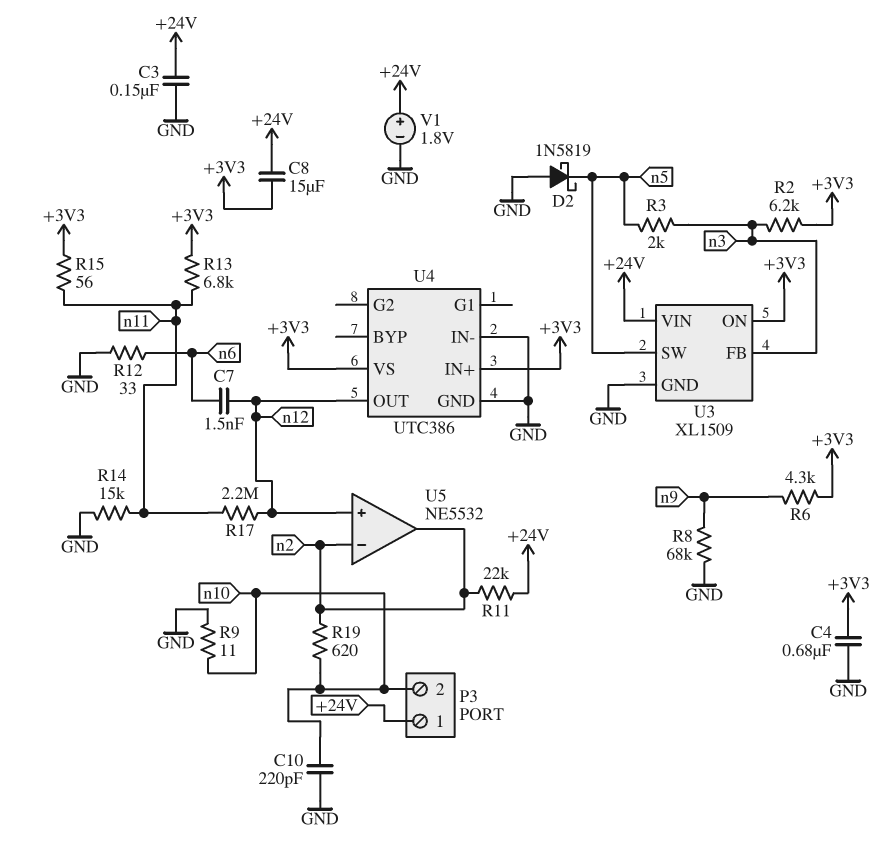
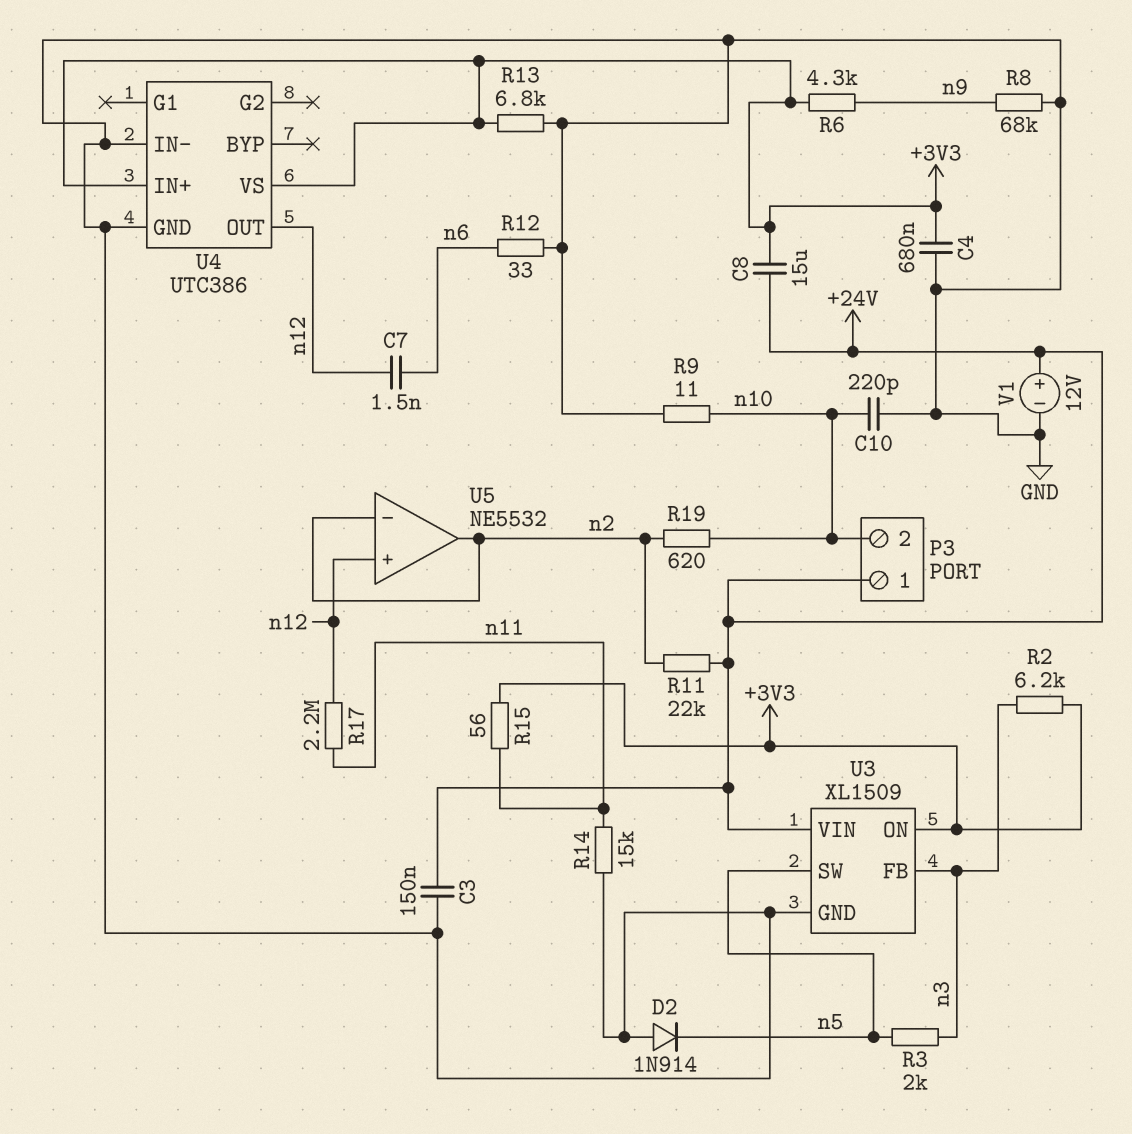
D2: schottky 1N5819 (A GND, K n5) -> diode 1N914 (A GND, K n5)
R13: 6.8k (+3V3, n11) -> 6.8k (+3V3, GND)
V1: 1.8V (plus +24V, minus GND) -> 12V (plus +24V, minus GND)

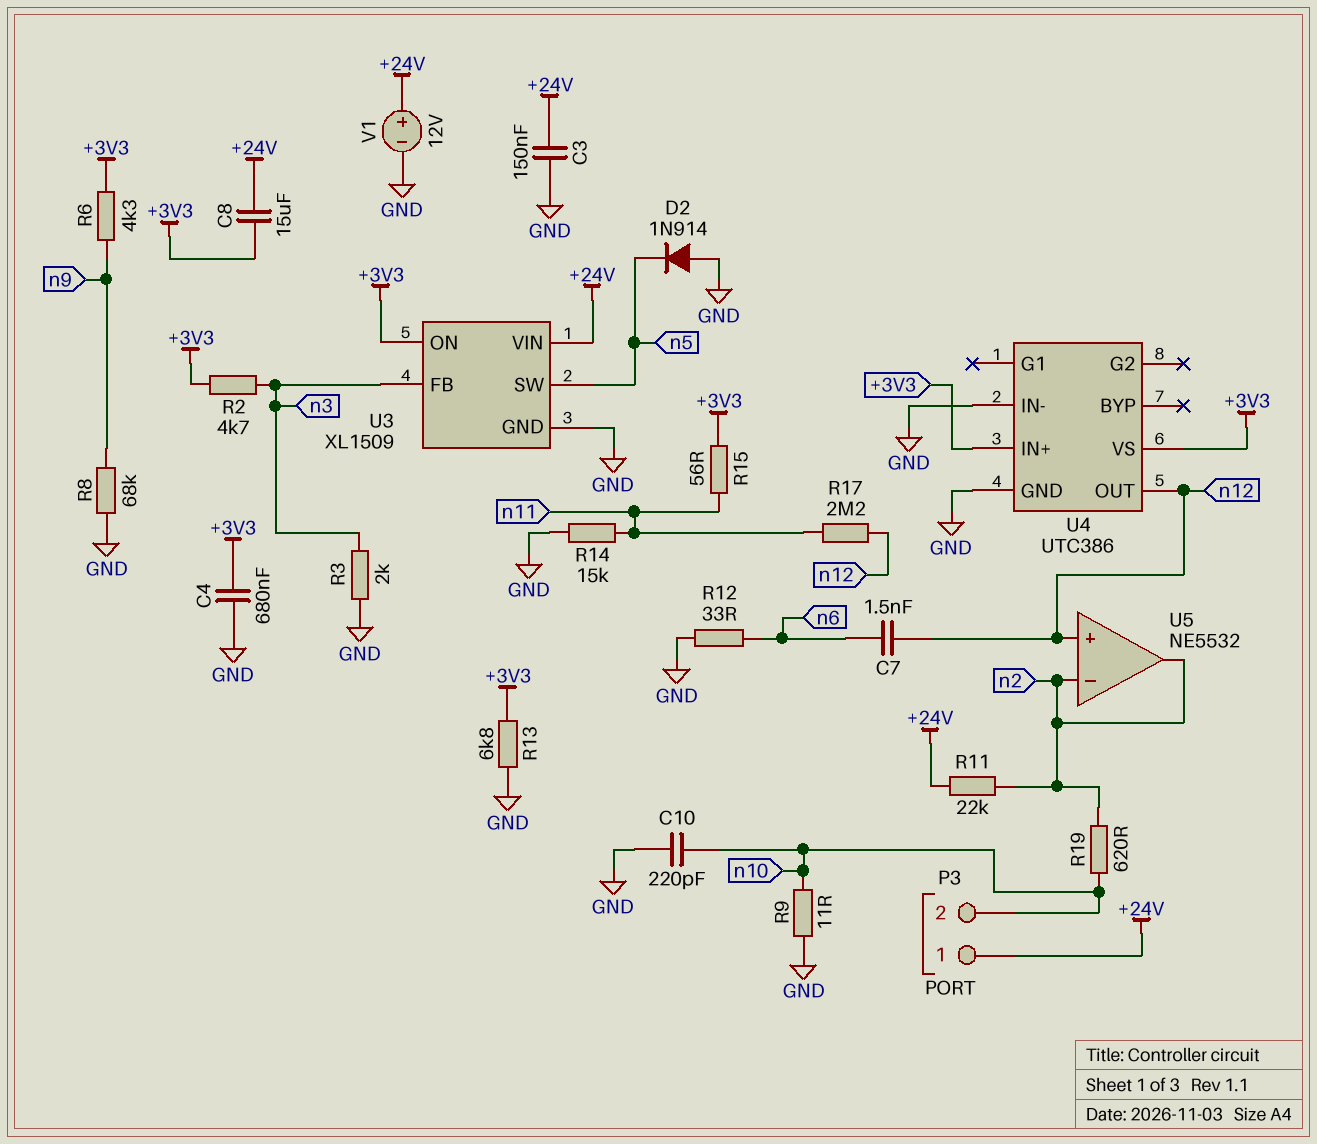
R2: 6.2k (+3V3, n3) -> 4.7k (+3V3, n3)
R3: 2k (n3, n5) -> 2k (GND, n3)

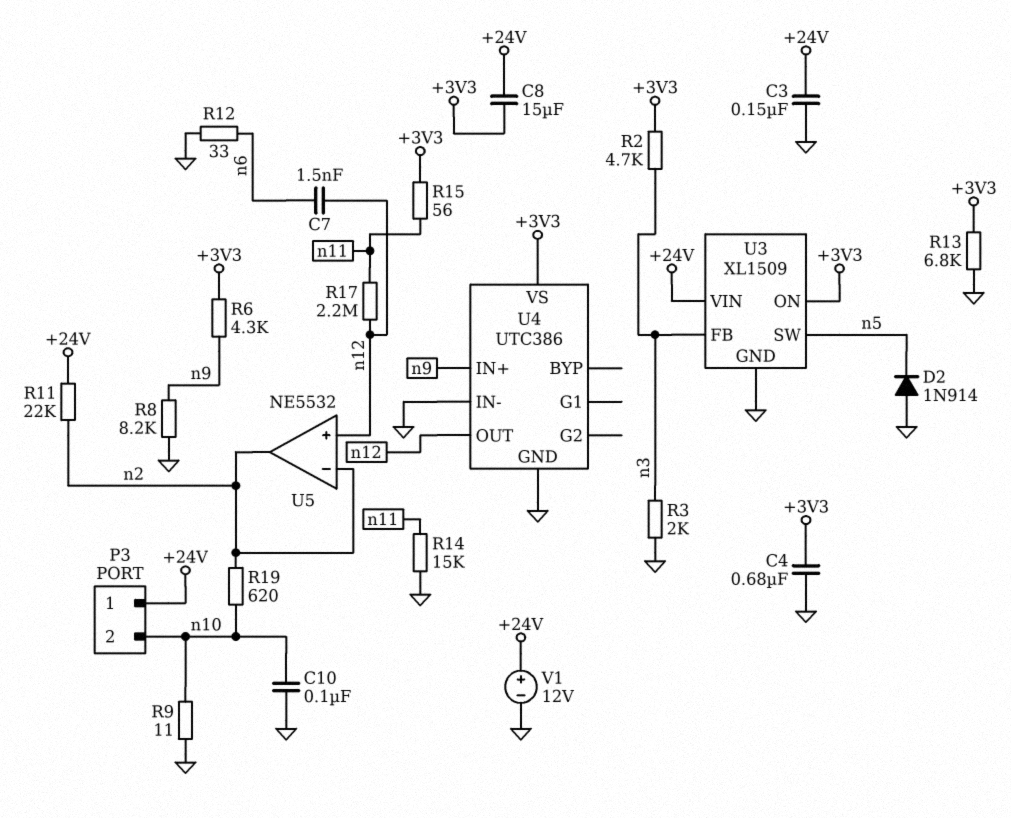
C10: 220pF (GND, n10) -> 100nF (GND, n10)
R8: 68k (GND, n9) -> 8.2k (GND, n9)
U4 pin IN+: +3V3 -> n9

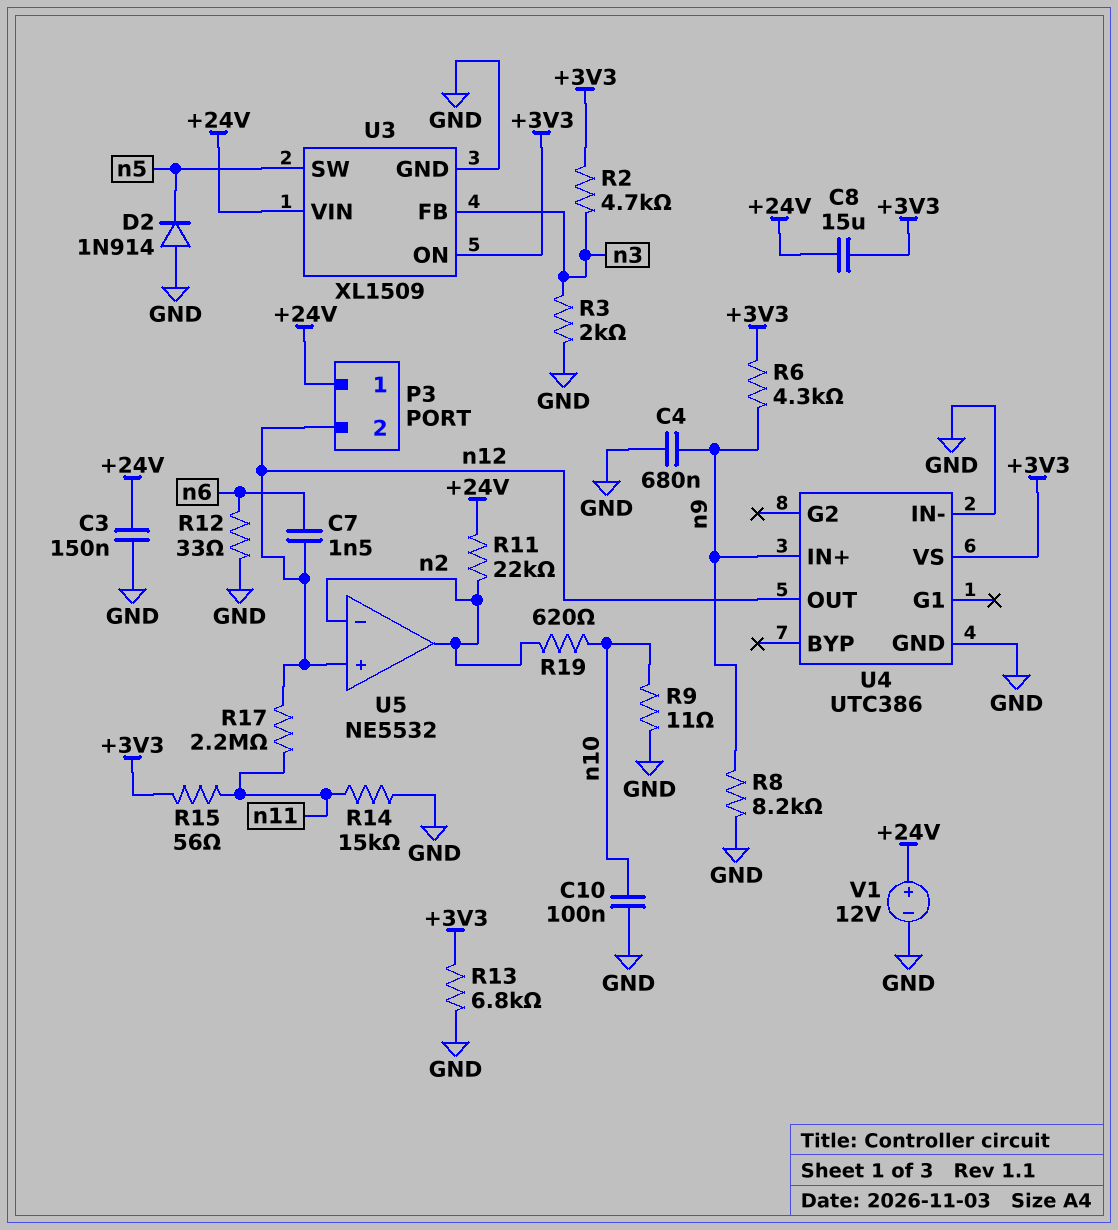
C4: 680nF (+3V3, GND) -> 680nF (GND, n9)
P3 pin 2: n10 -> n12

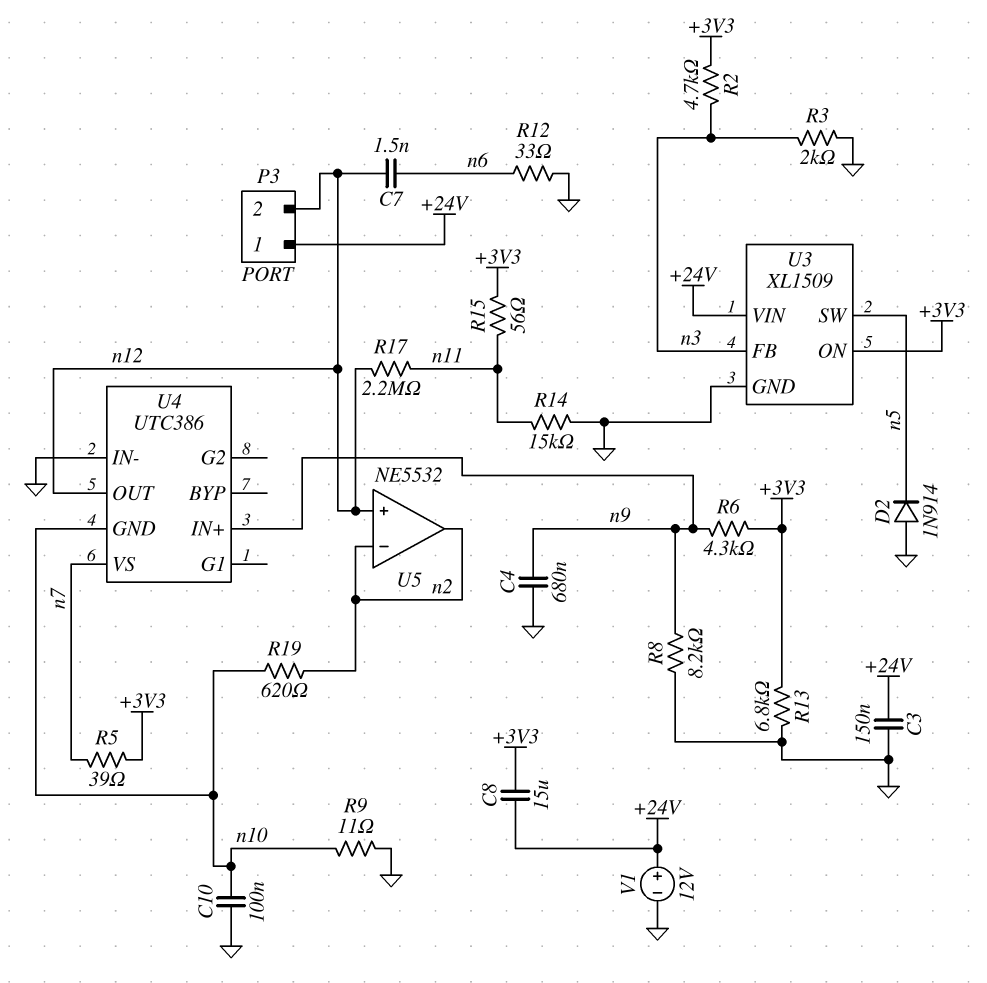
R5: none -> 39 (+3V3, n7)
R11: 22k (+24V, n2) -> none
U4 pin GND: GND -> n10
U4 pin VS: +3V3 -> n7

